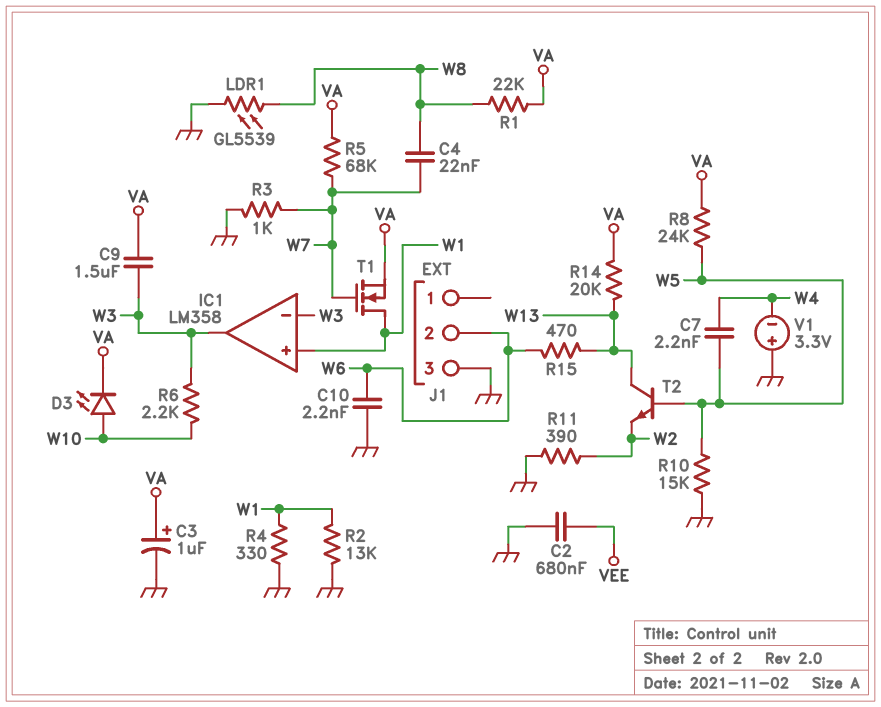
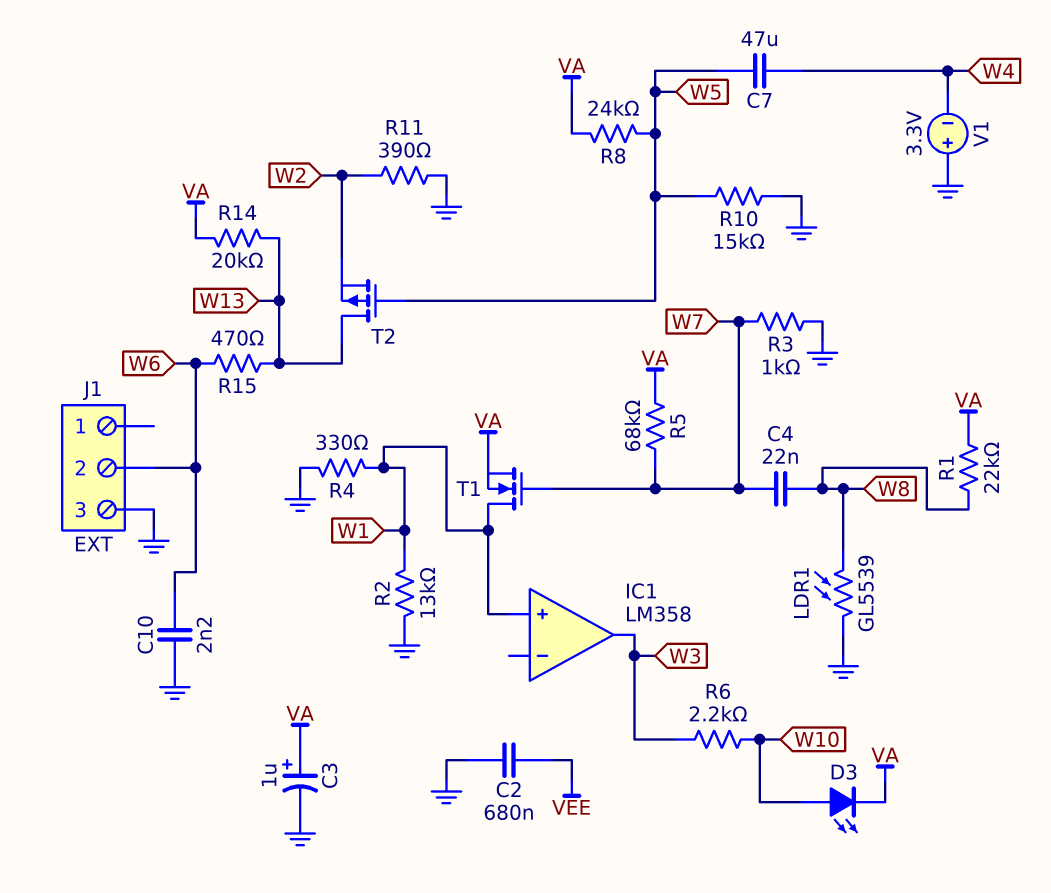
C7: 2.2nF (W4, W5) -> 47uF (W4, W5)
C9: 1.5uF (VA, W3) -> none
IC1 pin in-: W3 -> none
T2: NPN (B W5, C W13, E W2) -> PMOS (G W5, D W13, S W2)

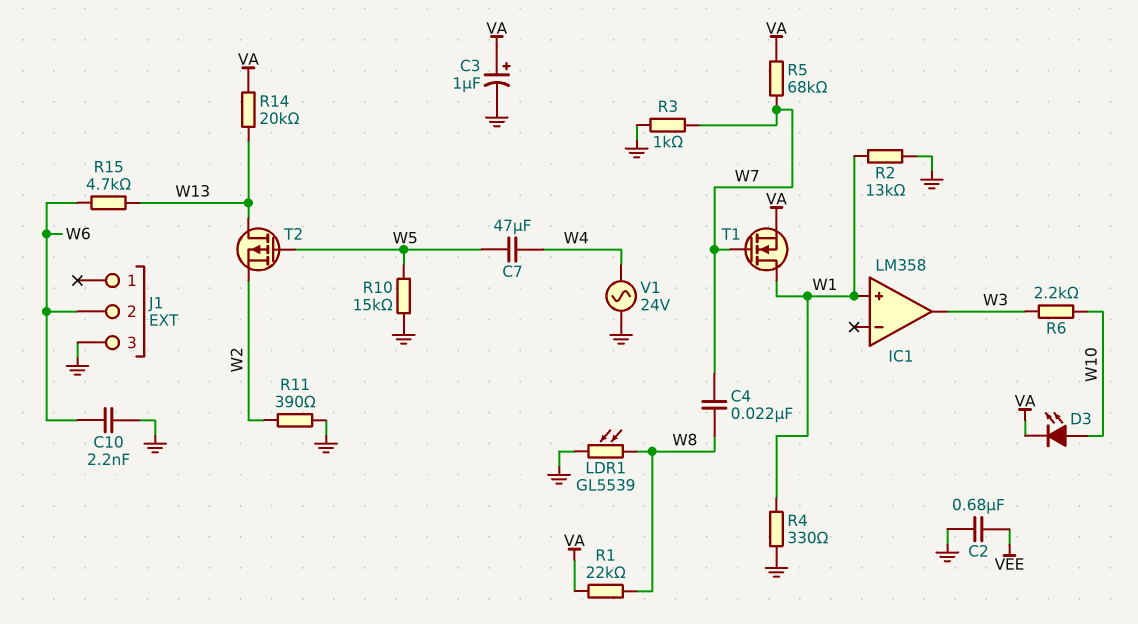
R8: 24k (VA, W5) -> none
R15: 470 (W6, W13) -> 4.7k (W6, W13)
V1: 3.3V (plus GND, minus W4) -> AC 24V (GND, W4)

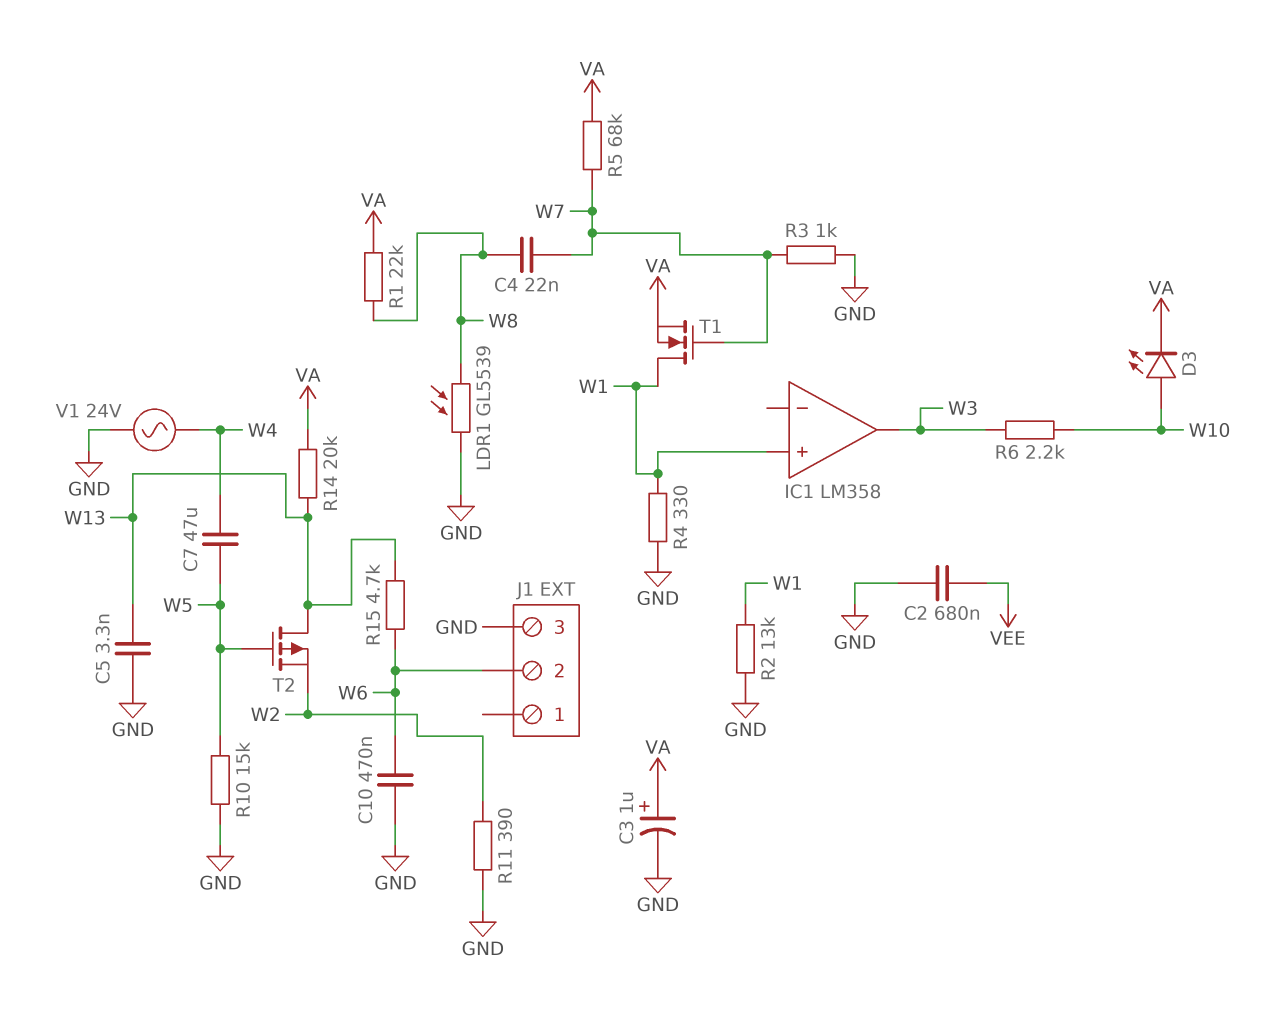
C5: none -> 3.3nF (GND, W13)
C10: 2.2nF (GND, W6) -> 470nF (GND, W6)

